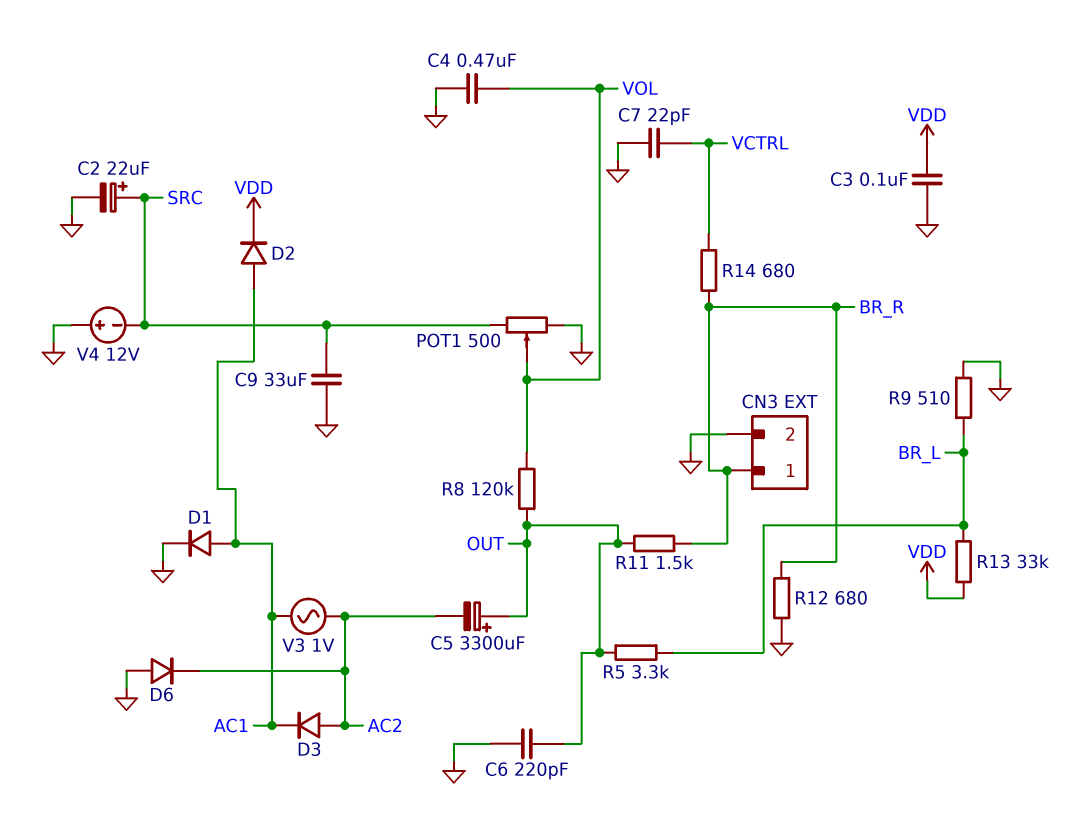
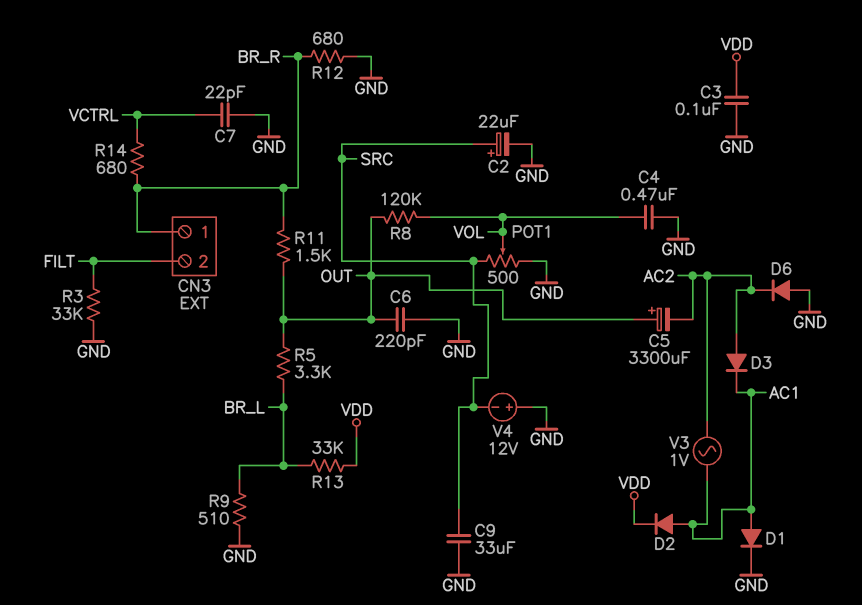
CN3 pin 2: GND -> FILT
R3: none -> 33k (FILT, GND)

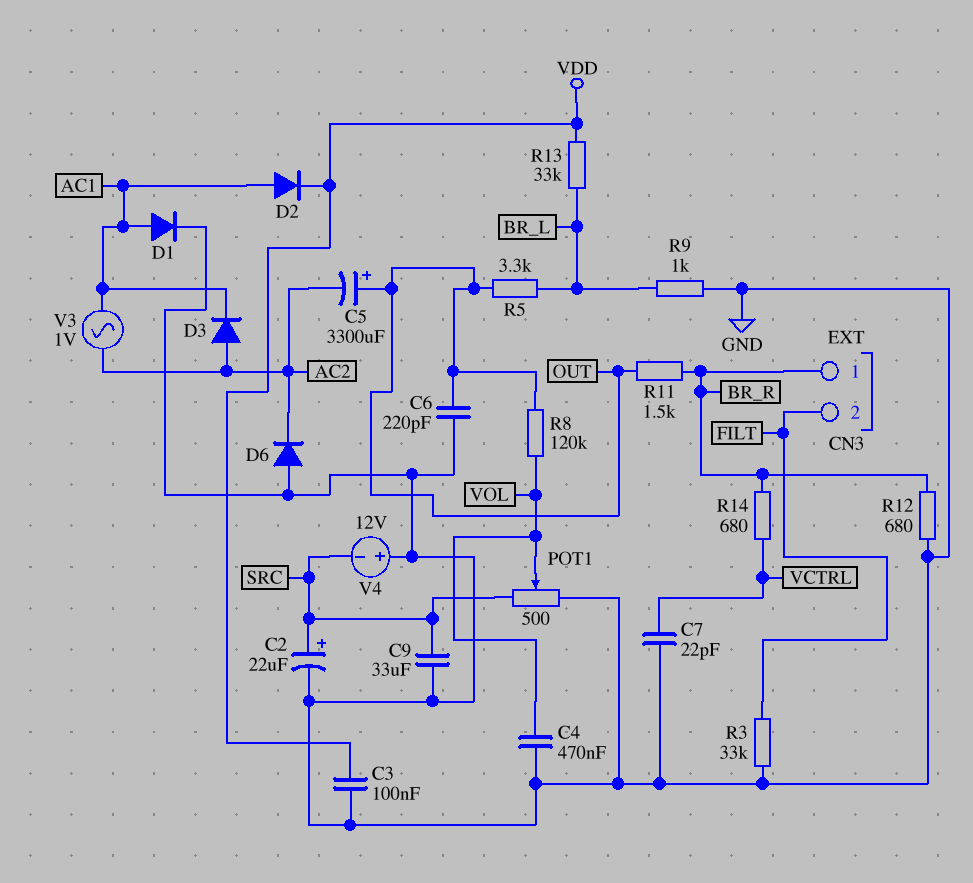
R9: 510 (BR_L, GND) -> 1k (BR_L, GND)

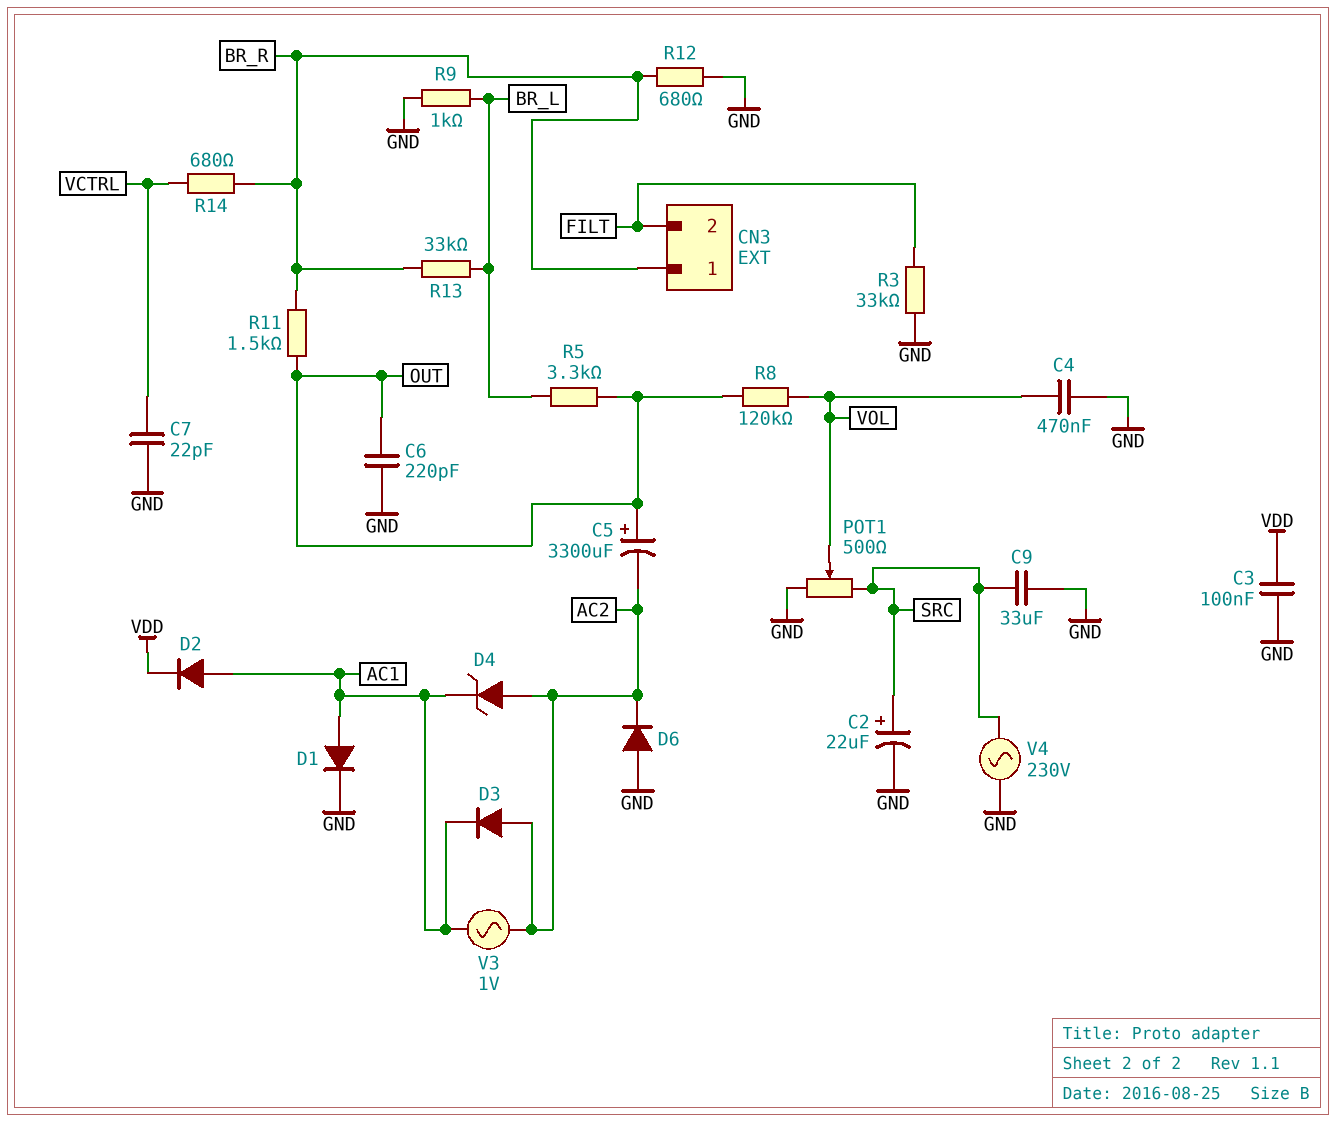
D4: none -> zener (A AC2, K AC1)
R13: 33k (BR_L, VDD) -> 33k (BR_L, BR_R)
V4: 12V (plus GND, minus SRC) -> AC 230V (GND, SRC)

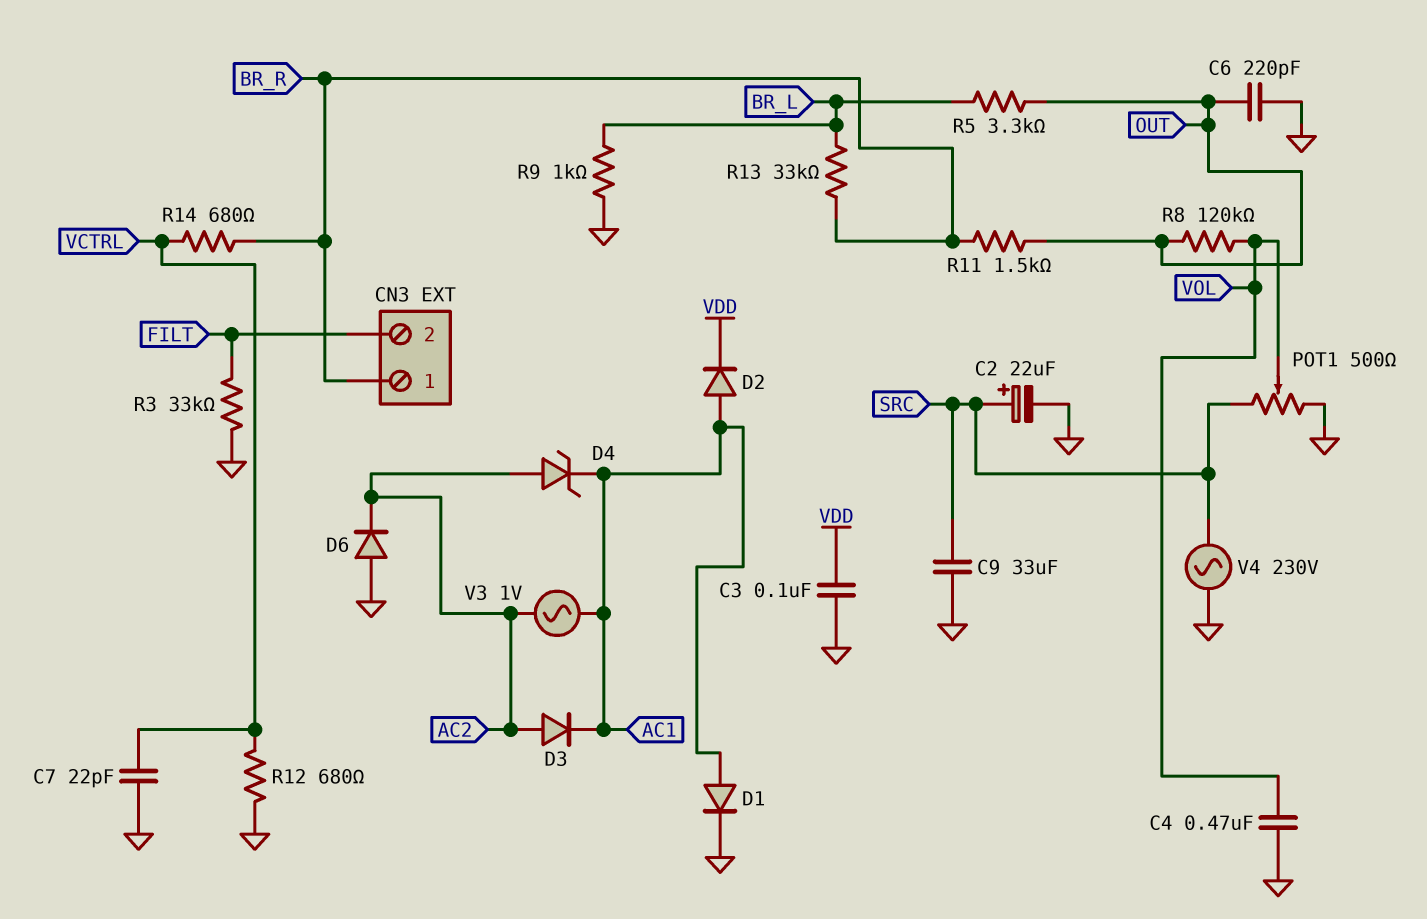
C5: 3300uF (plus OUT, minus AC2) -> none
R12: 680 (BR_R, GND) -> 680 (GND, VCTRL)

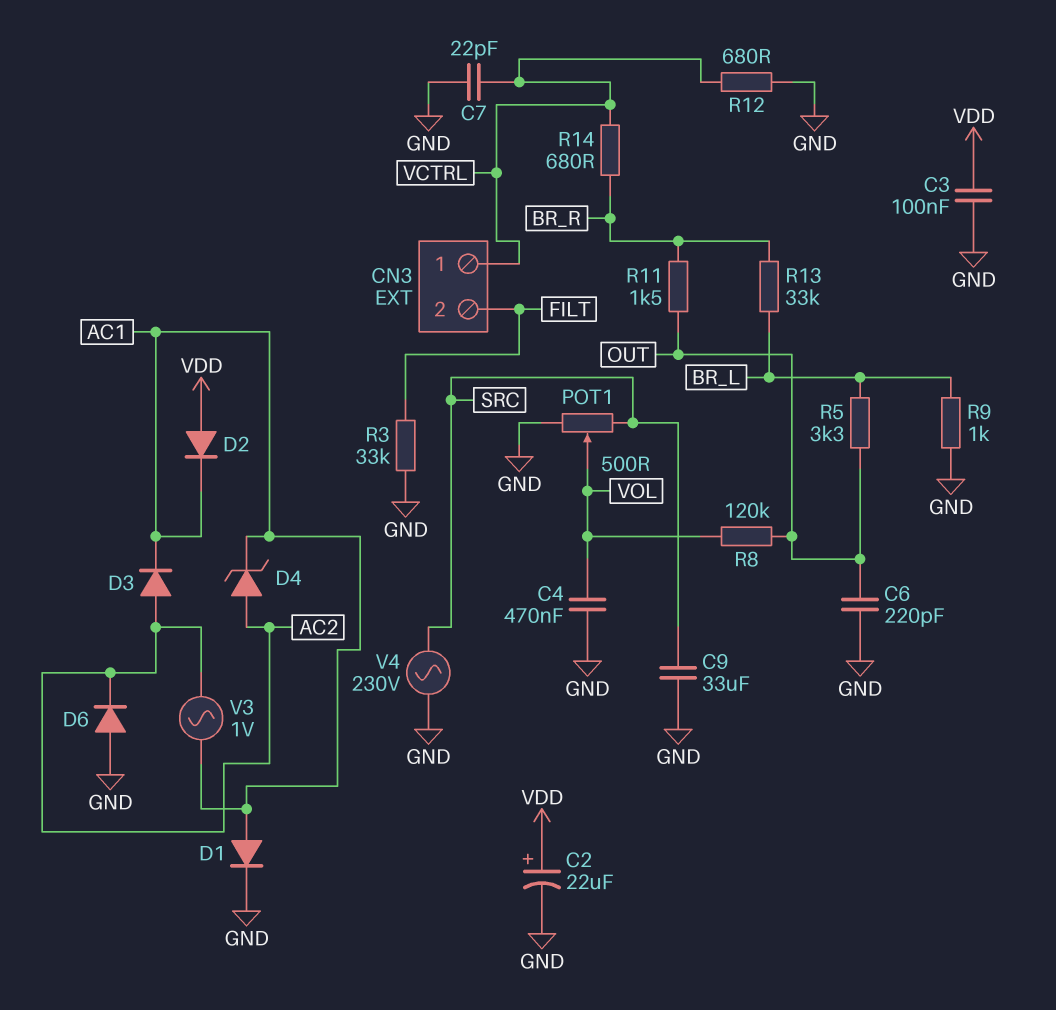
C2: 22uF (plus SRC, minus GND) -> 22uF (plus VDD, minus GND)
CN3 pin 1: BR_R -> VCTRL
D2: diode (A AC1, K VDD) -> diode (A VDD, K AC1)

